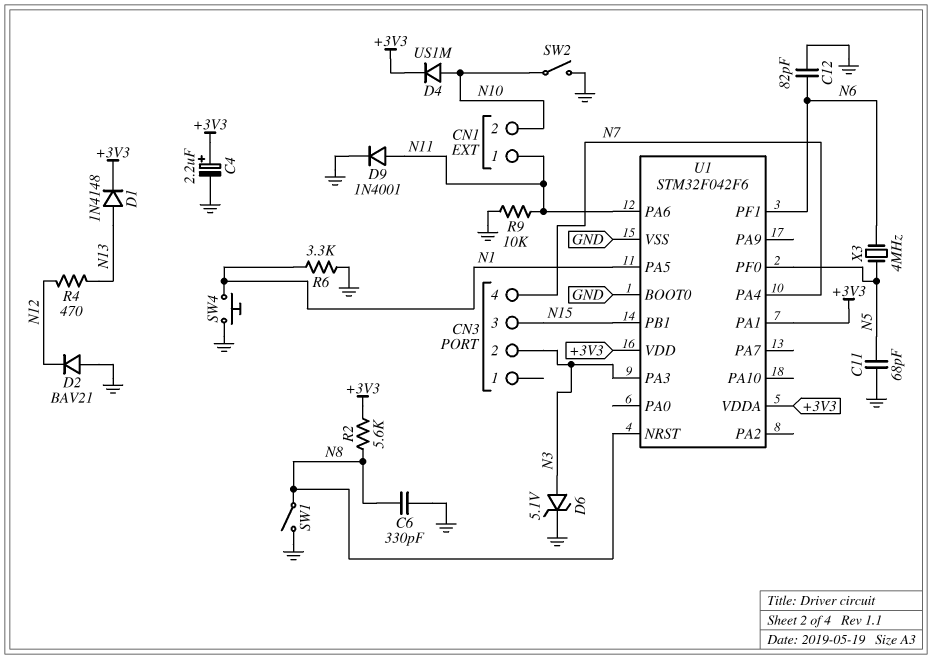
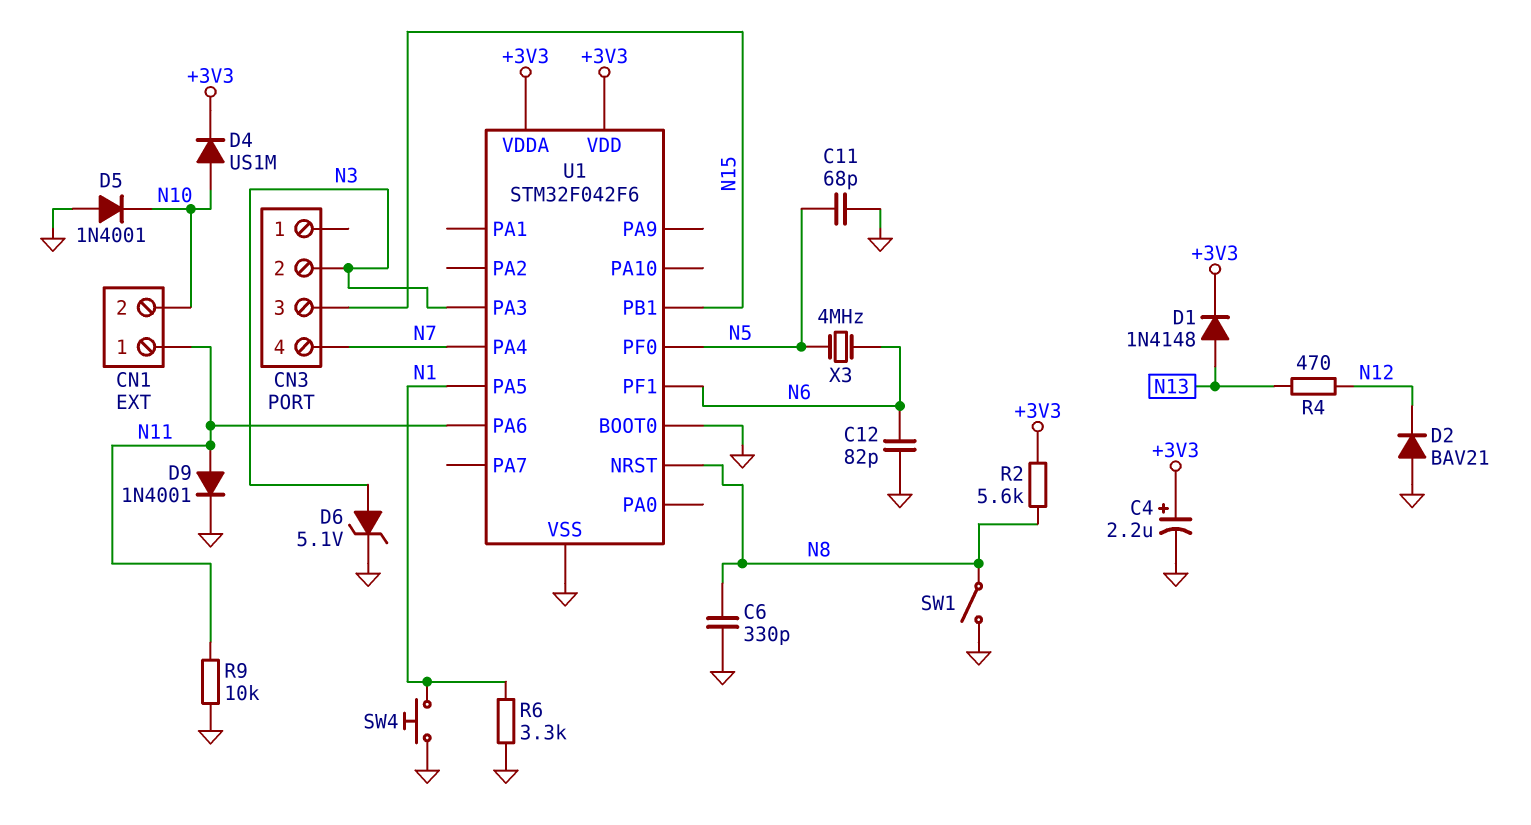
D5: none -> diode 1N4001 (A GND, K N10)
SW2: switch (GND, N10) -> none
U1 pin PA1: +3V3 -> none

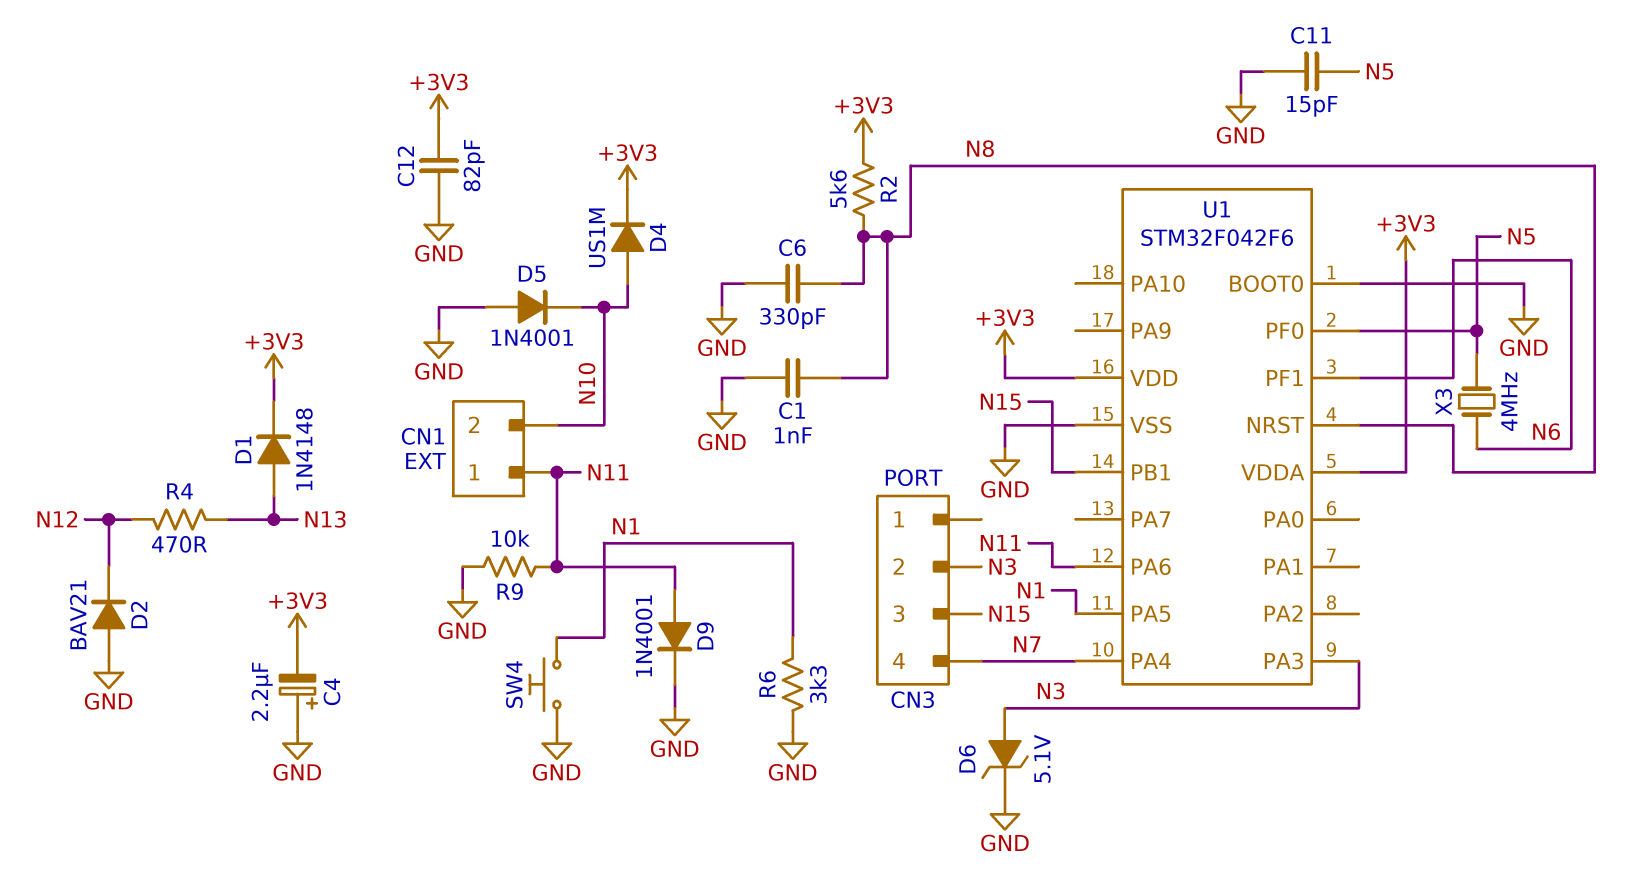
C1: none -> 1nF (GND, N8)
C4: 2.2uF (plus +3V3, minus GND) -> 2.2uF (plus GND, minus +3V3)
C11: 68pF (GND, N5) -> 15pF (GND, N5)
C12: 82pF (GND, N6) -> 82pF (+3V3, GND)
SW1: switch (GND, N8) -> none

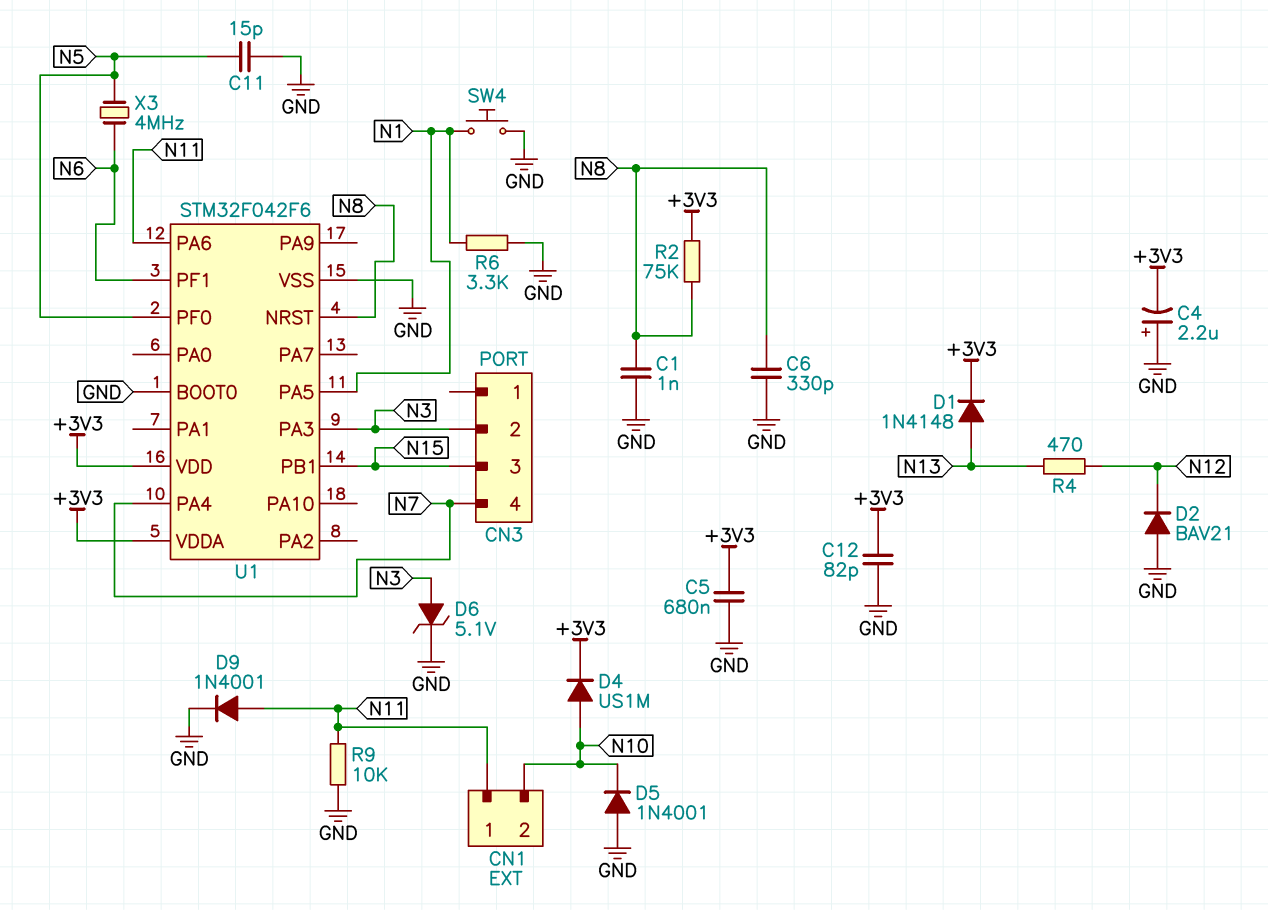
C5: none -> 680nF (+3V3, GND)
R2: 5.6k (+3V3, N8) -> 75k (+3V3, N8)

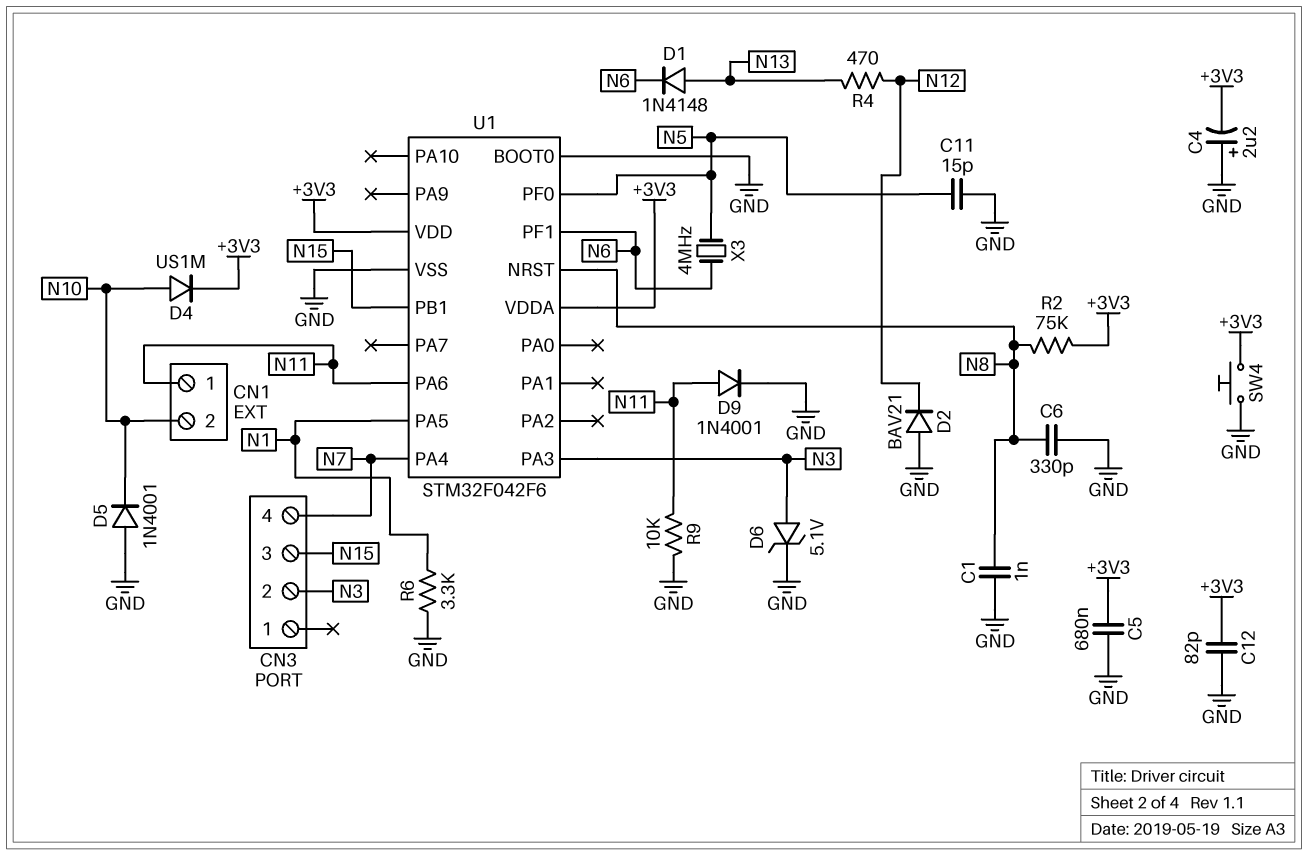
D1: diode 1N4148 (A N13, K +3V3) -> diode 1N4148 (A N13, K N6)
SW4: button (GND, N1) -> button (+3V3, GND)

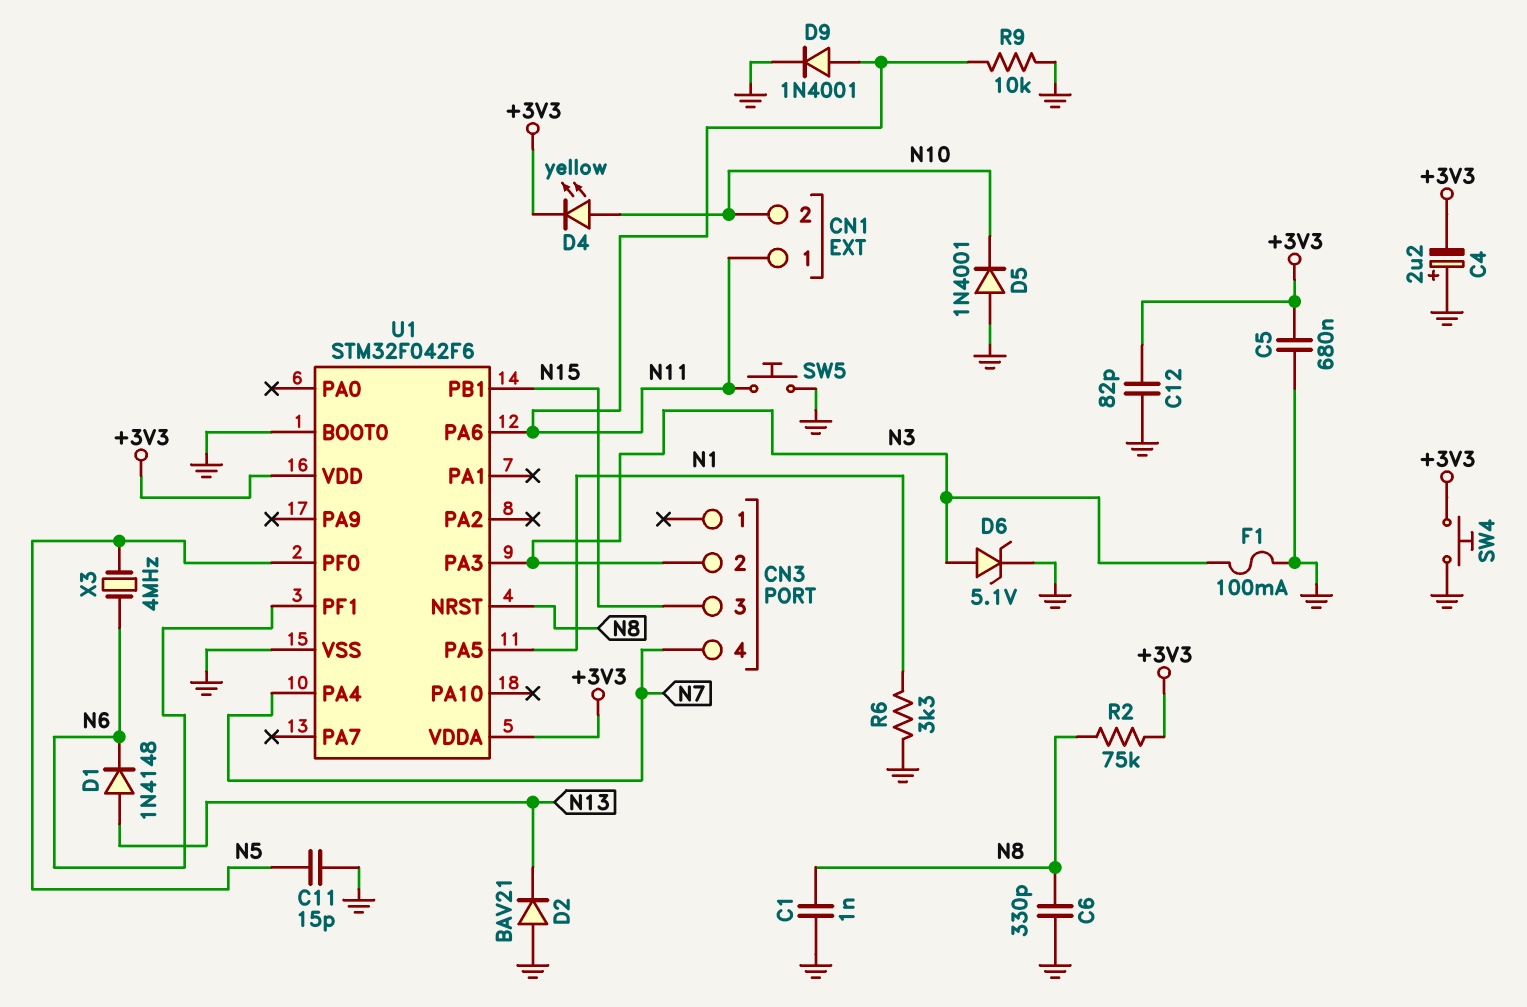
D2: diode BAV21 (A GND, K N12) -> diode BAV21 (A GND, K N13)
D4: diode US1M (A N10, K +3V3) -> LED yellow (A N10, K +3V3)
F1: none -> 100mA (GND, N3)
R4: 470 (N12, N13) -> none
SW5: none -> button (GND, N11)

